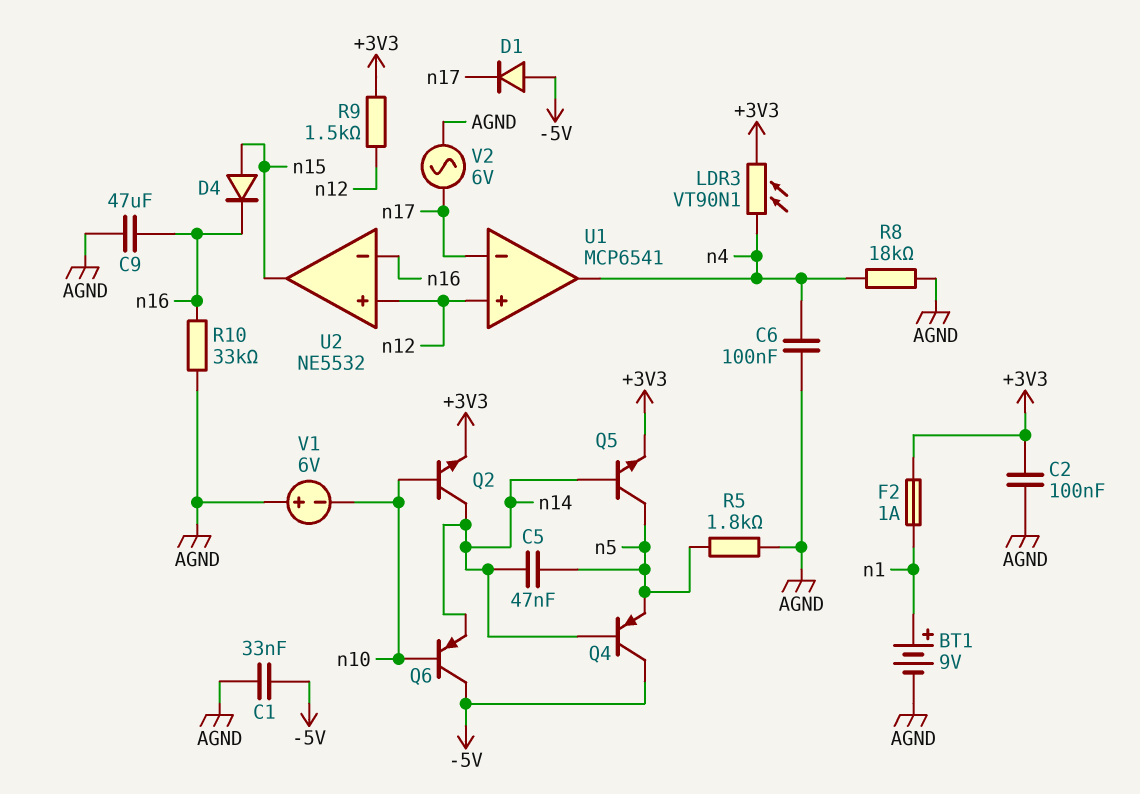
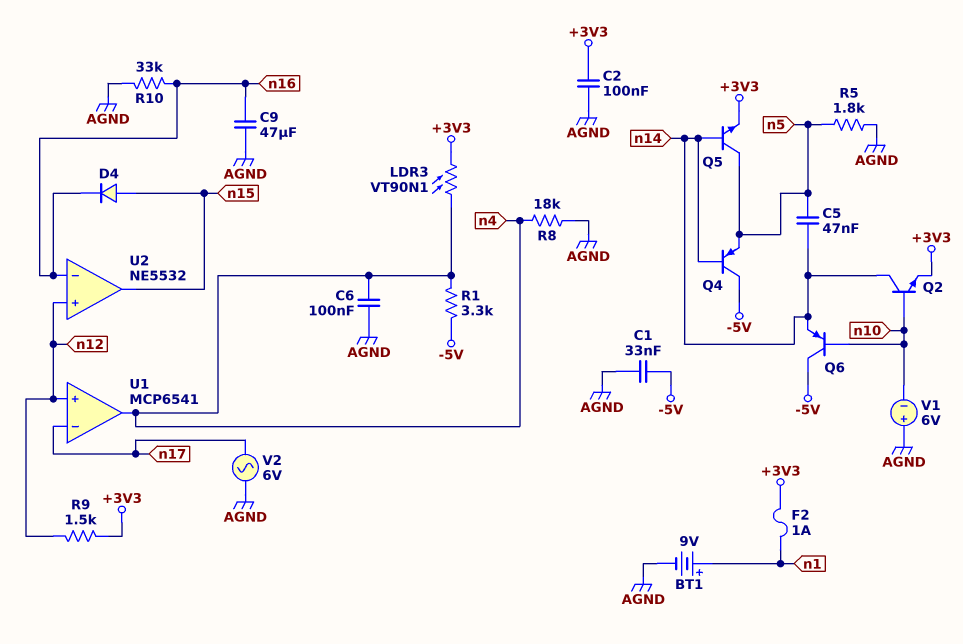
D1: diode (A -5V, K n17) -> none
R1: none -> 3.3k (-5V, n4)

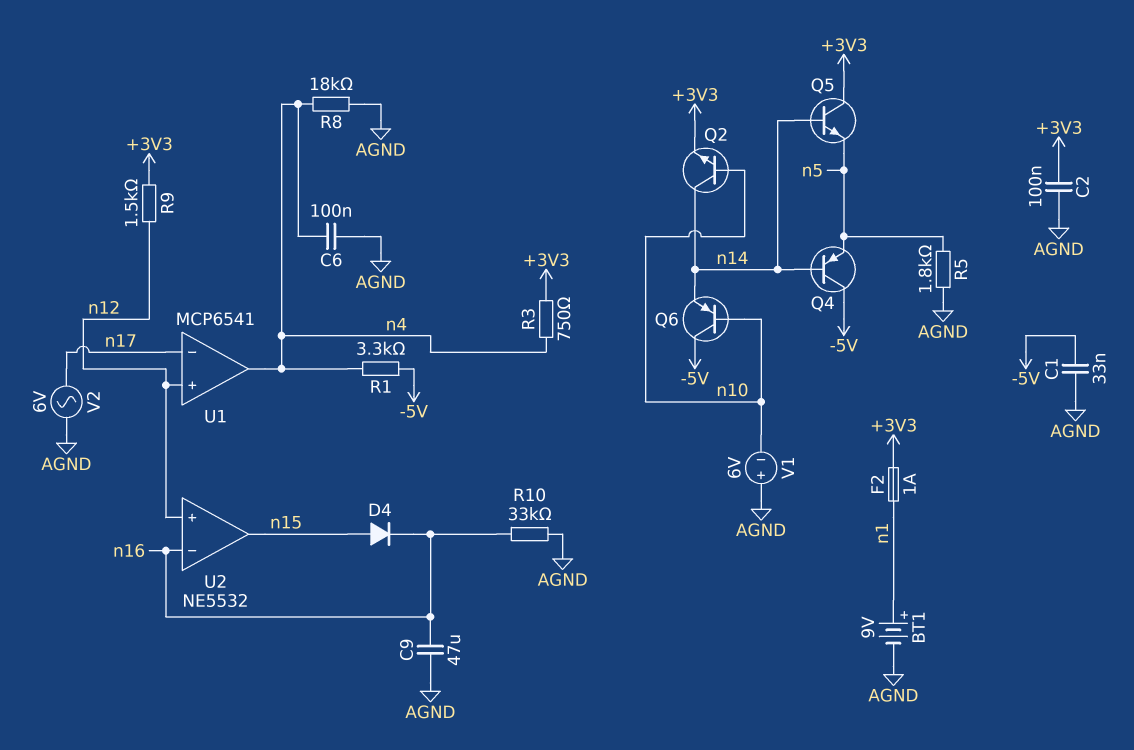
C5: 47nF (n5, n14) -> none
LDR3: VT90N1 (+3V3, n4) -> none
Q5: NPN (B n14, C n5, E +3V3) -> NPN (B n14, C +3V3, E n5)
R3: none -> 750 (+3V3, n4)

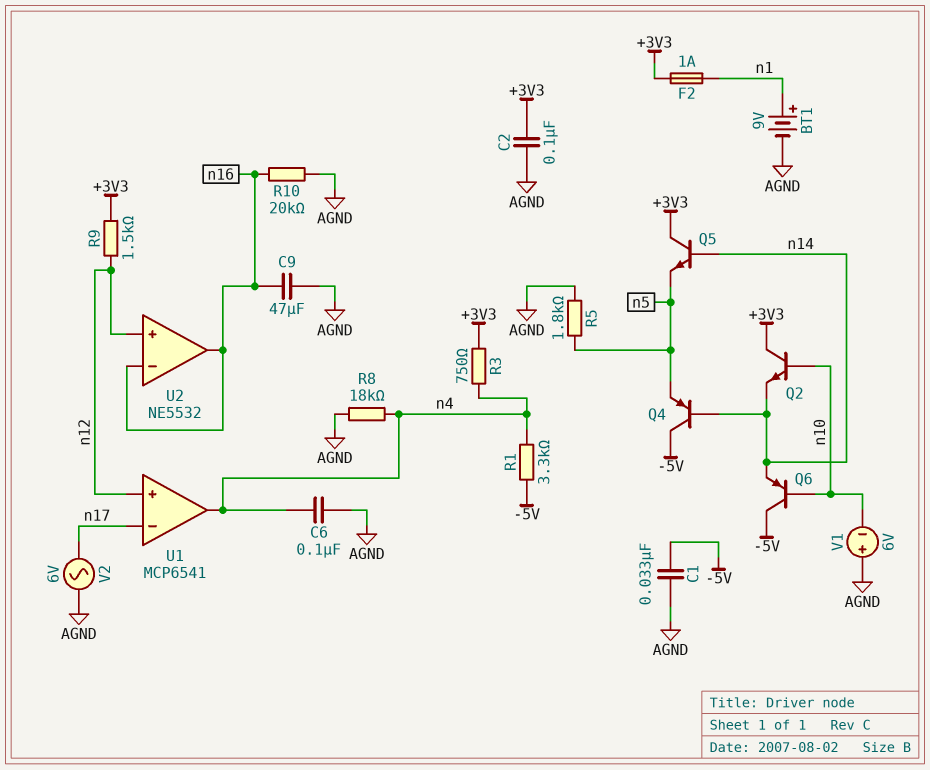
D4: diode (A n15, K n16) -> none
Q2: NPN (B n10, C n14, E +3V3) -> NPN (B n10, C +3V3, E n14)
R10: 33k (AGND, n16) -> 20k (AGND, n16)
U2 pin out: n15 -> n16

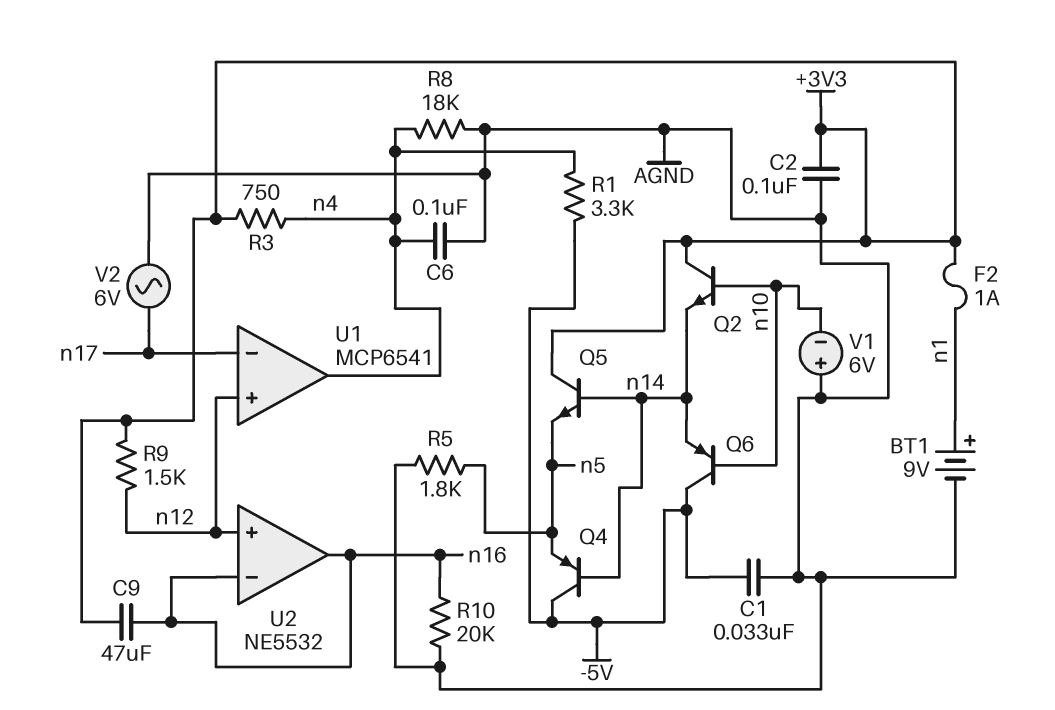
C9: 47uF (AGND, n16) -> 47uF (+3V3, n16)

